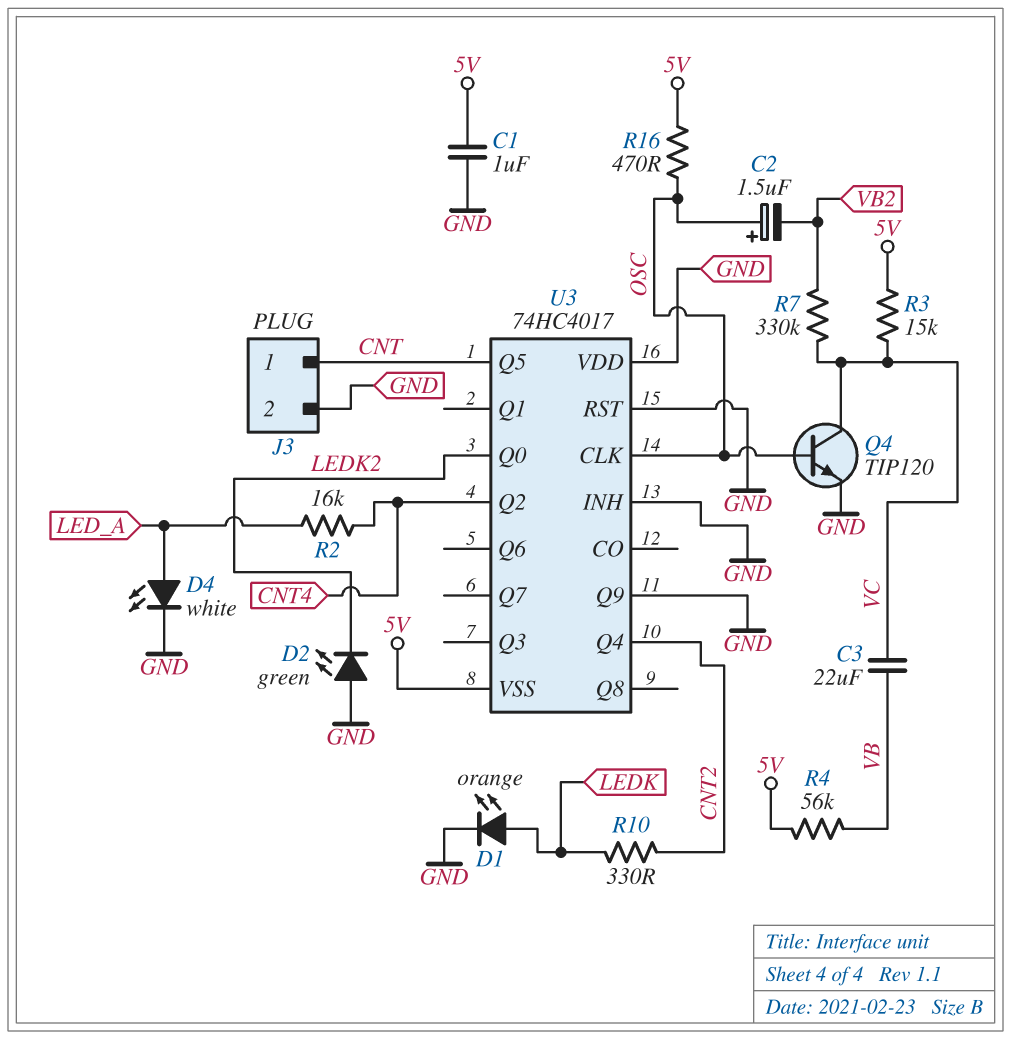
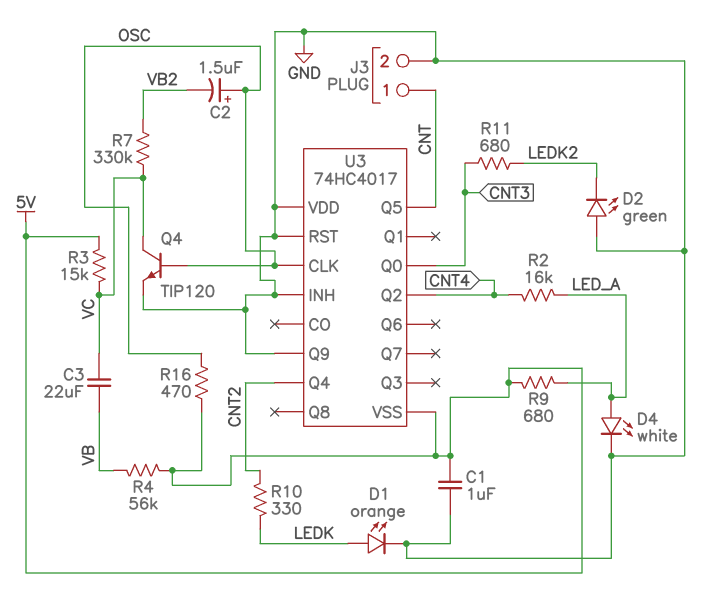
R9: none -> 680 (5V, LED_A)
R11: none -> 680 (CNT3, LEDK2)
U3 pin Q0: LEDK2 -> CNT3

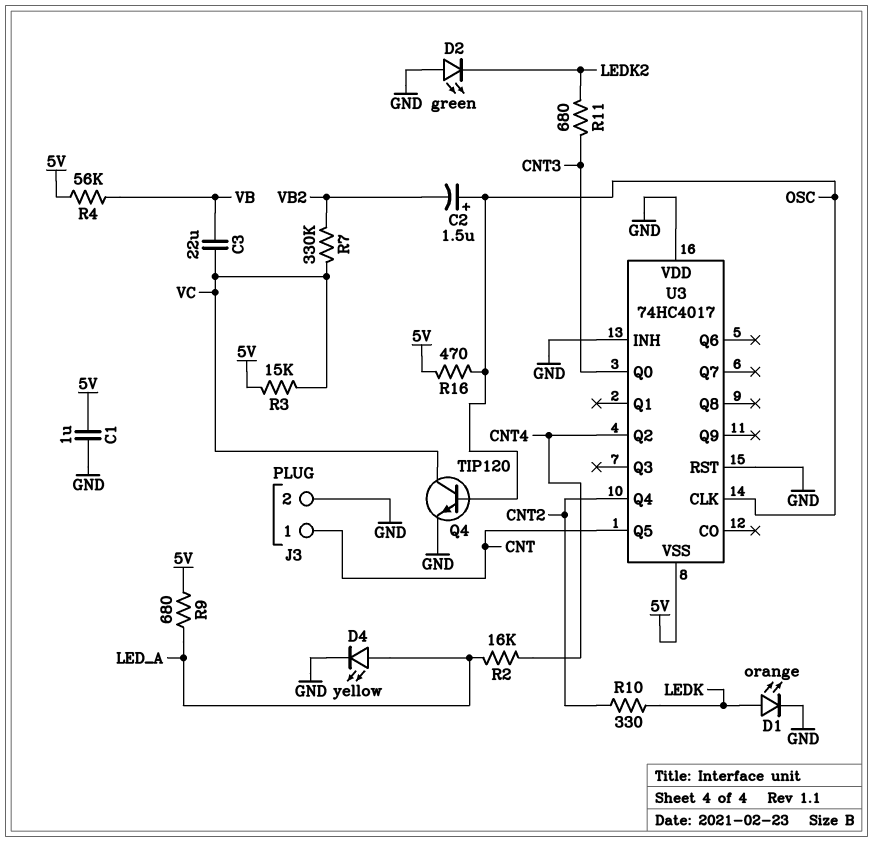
D4: LED white (A LED_A, K GND) -> LED yellow (A LED_A, K GND)
U3 pin Q9: GND -> none

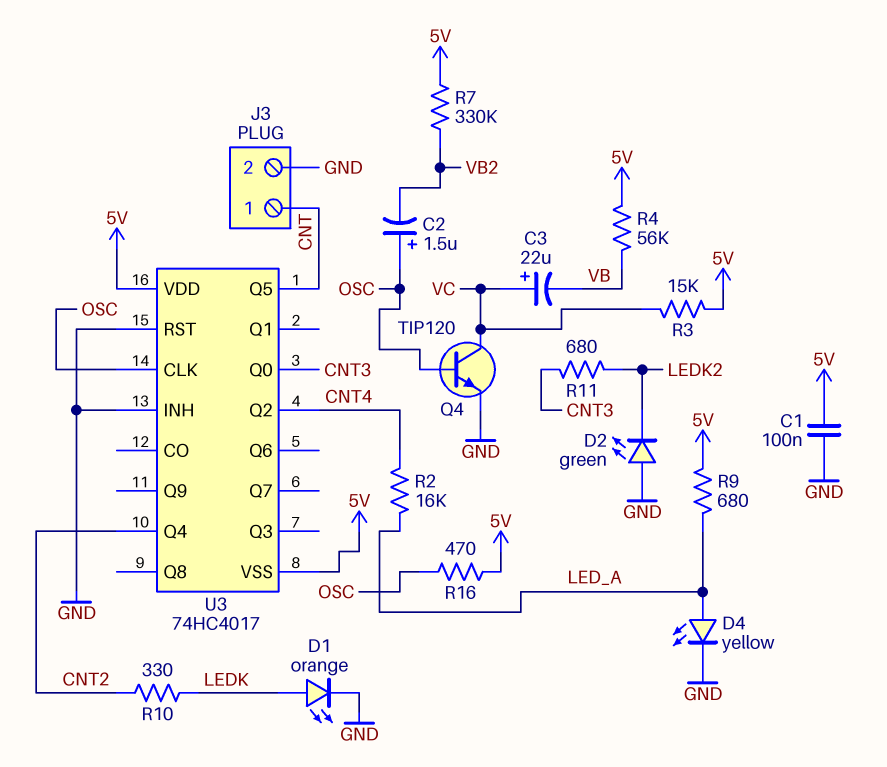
C1: 1uF (5V, GND) -> 100nF (5V, GND)
C3: 22uF (VB, VC) -> 22uF (plus VC, minus VB)
R7: 330k (VB2, VC) -> 330k (5V, VB2)
U3 pin VDD: GND -> 5V

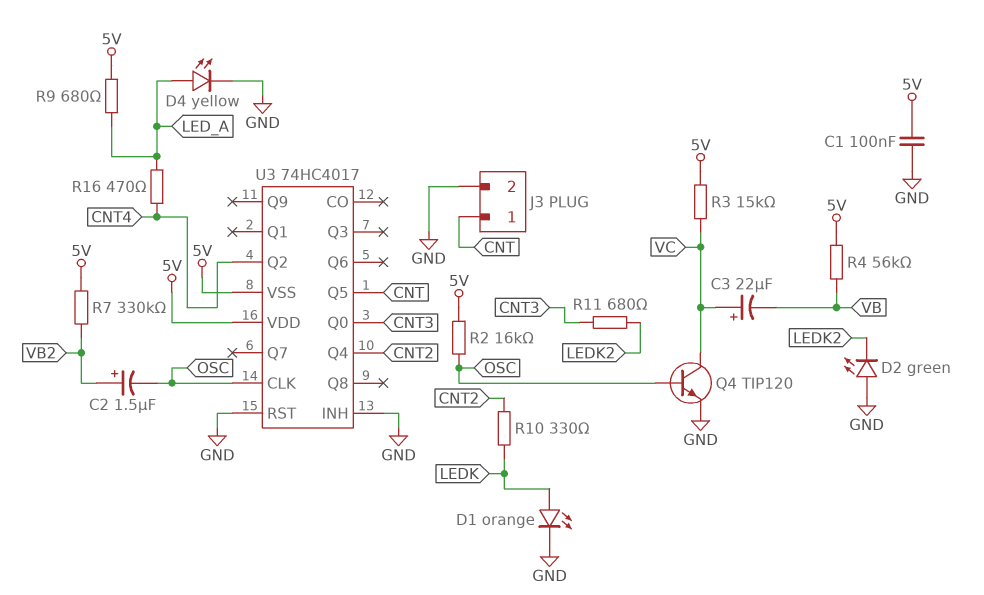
C2: 1.5uF (plus OSC, minus VB2) -> 1.5uF (plus VB2, minus OSC)
R2: 16k (CNT4, LED_A) -> 16k (5V, OSC)
R16: 470 (5V, OSC) -> 470 (CNT4, LED_A)

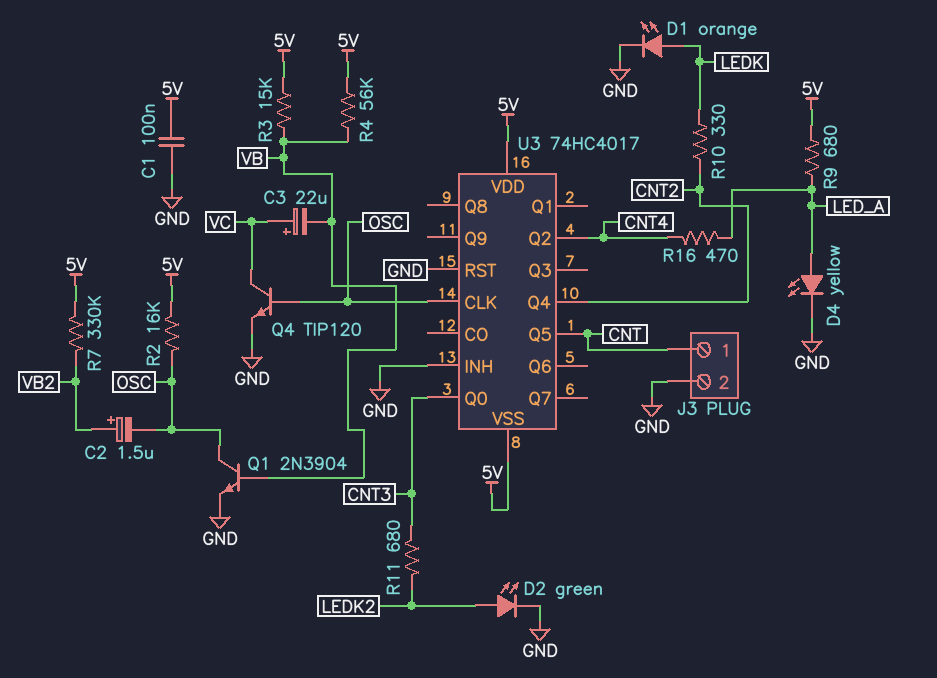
D2: LED green (A GND, K LEDK2) -> LED green (A LEDK2, K GND)
Q1: none -> NPN 2N3904 (B VB, C OSC, E GND)
R3: 15k (5V, VC) -> 15k (5V, VB)

